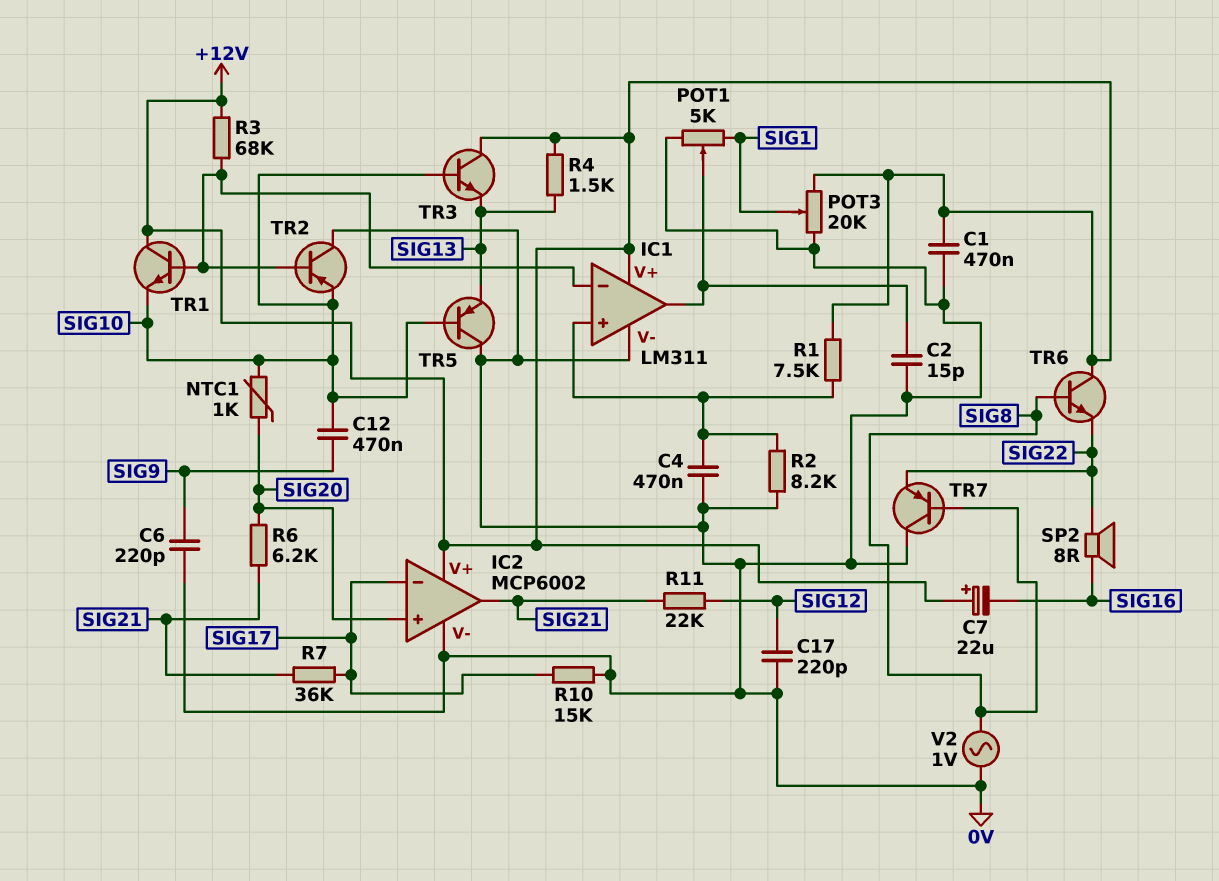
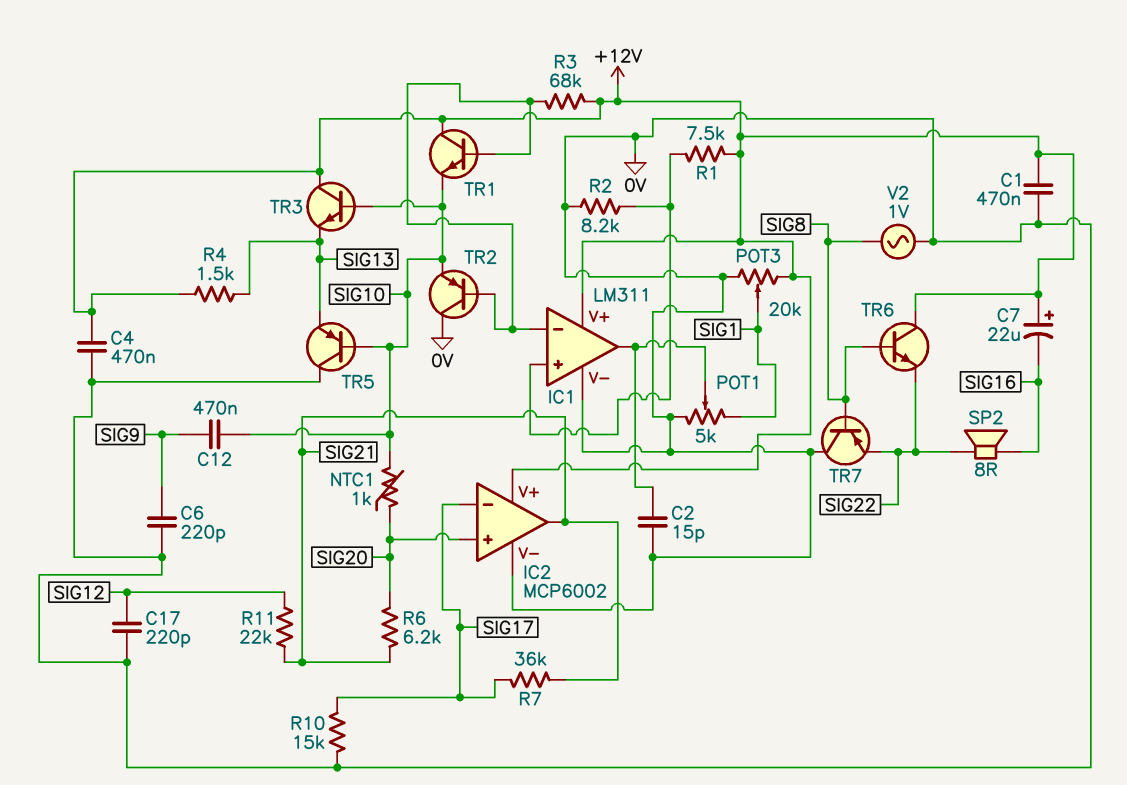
C4: 470nF (0V, IC1/in+) -> 470nF (+12V, 0V)

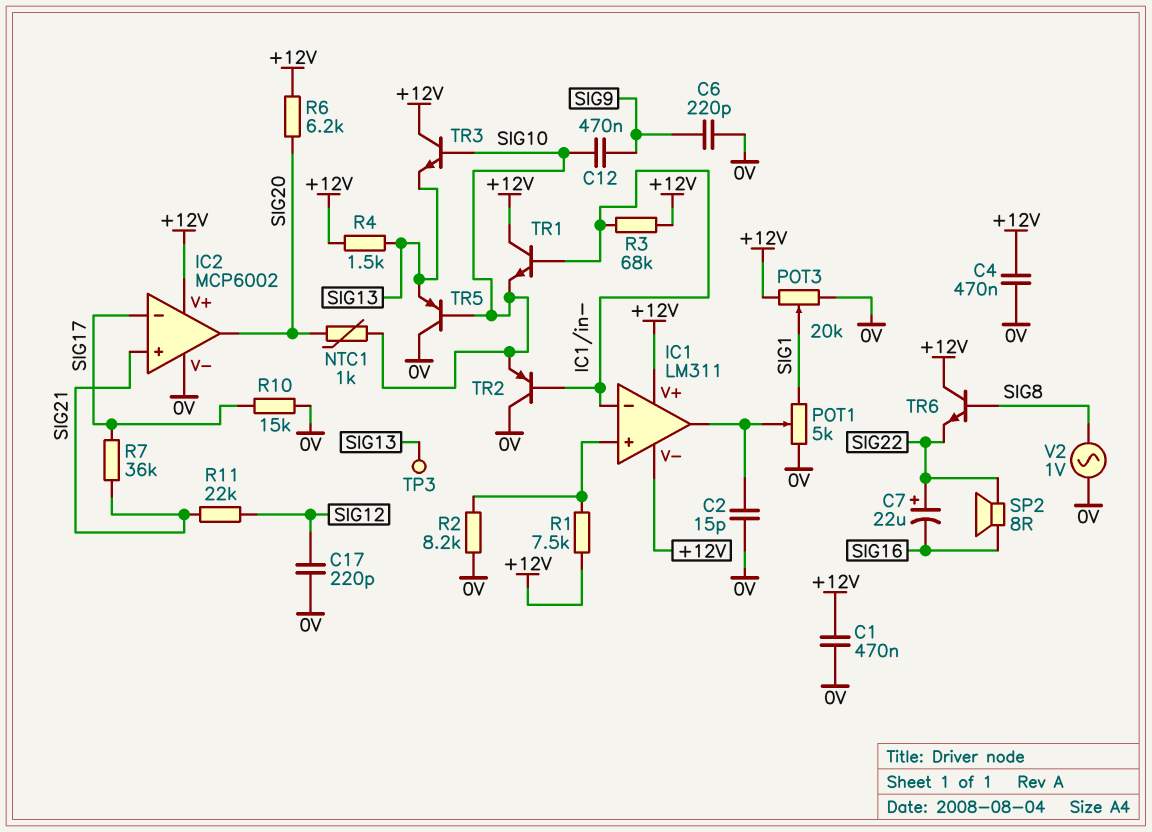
C7: 22uF (plus +12V, minus SIG16) -> 22uF (plus SIG22, minus SIG16)
IC1 pin V-: 0V -> +12V
IC2 pin in+: SIG20 -> SIG21
IC2 pin out: SIG21 -> SIG20
R6: 6.2k (SIG20, SIG21) -> 6.2k (+12V, SIG20)
TP3: none -> test point (SIG13)
TR7: PNP (B SIG8, C 0V, E SIG22) -> none

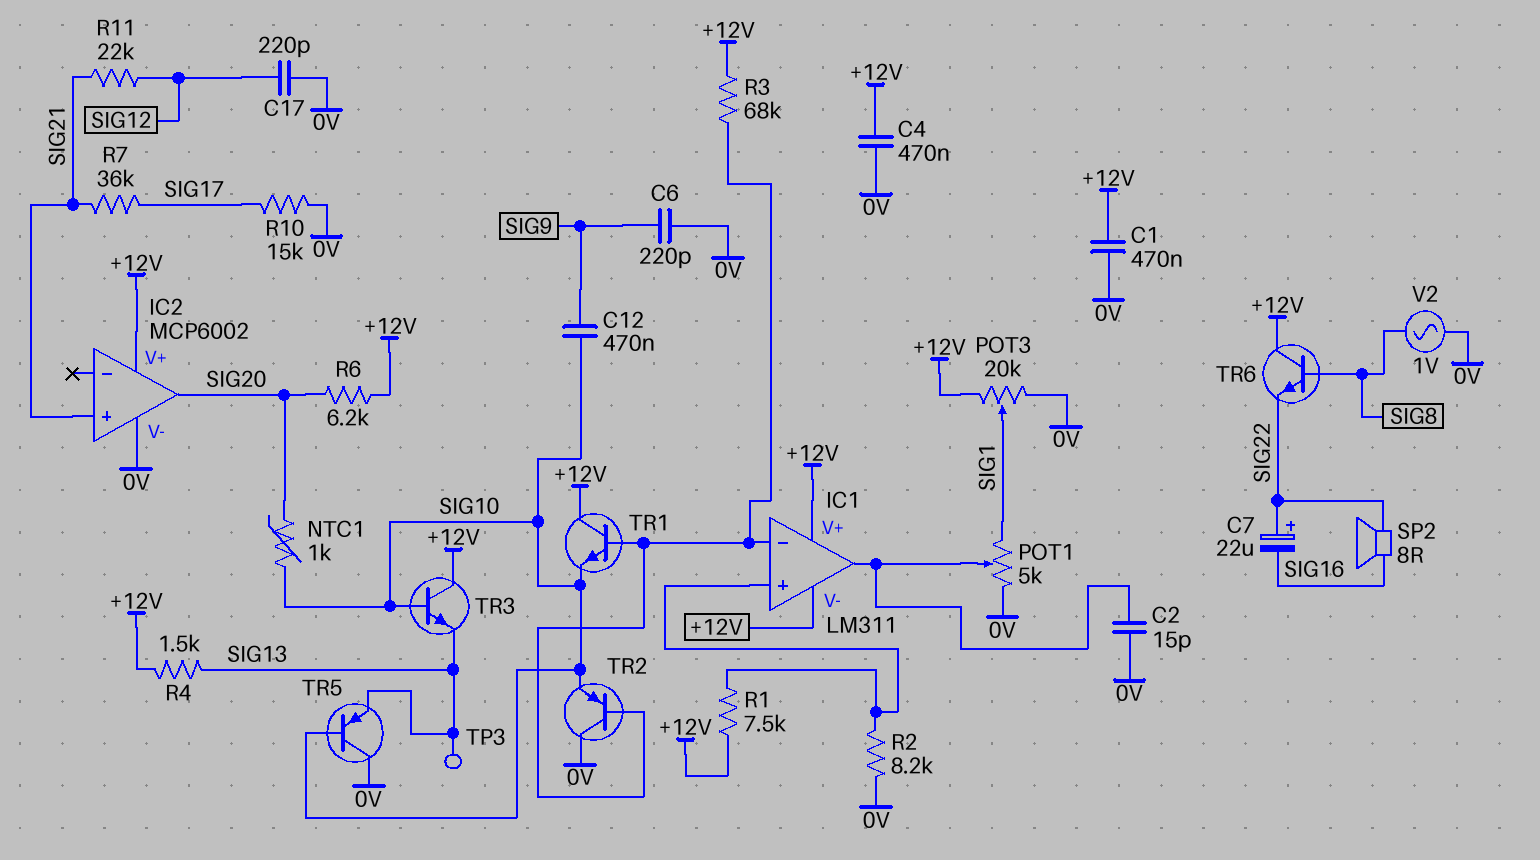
IC2 pin in-: SIG17 -> none

